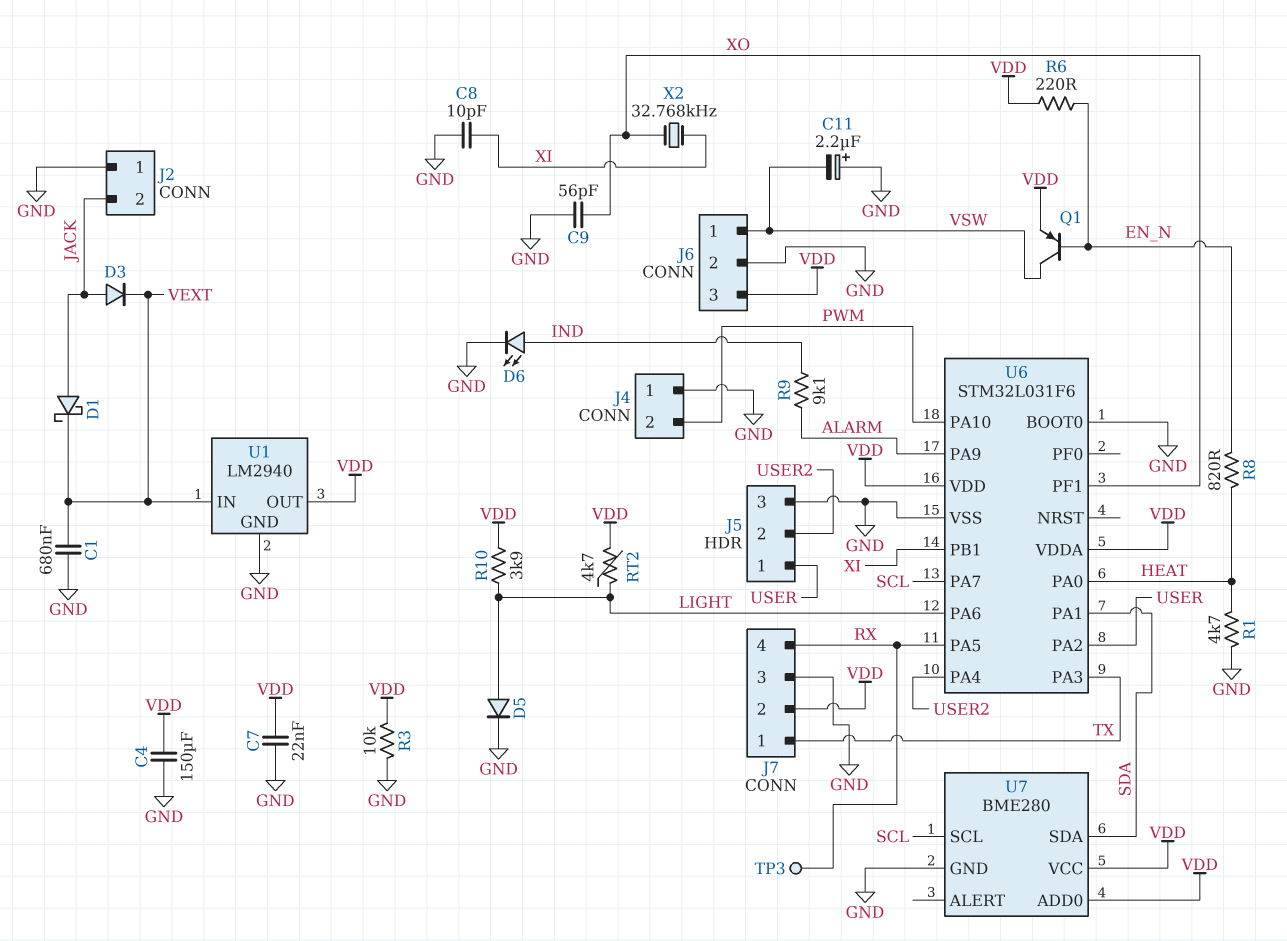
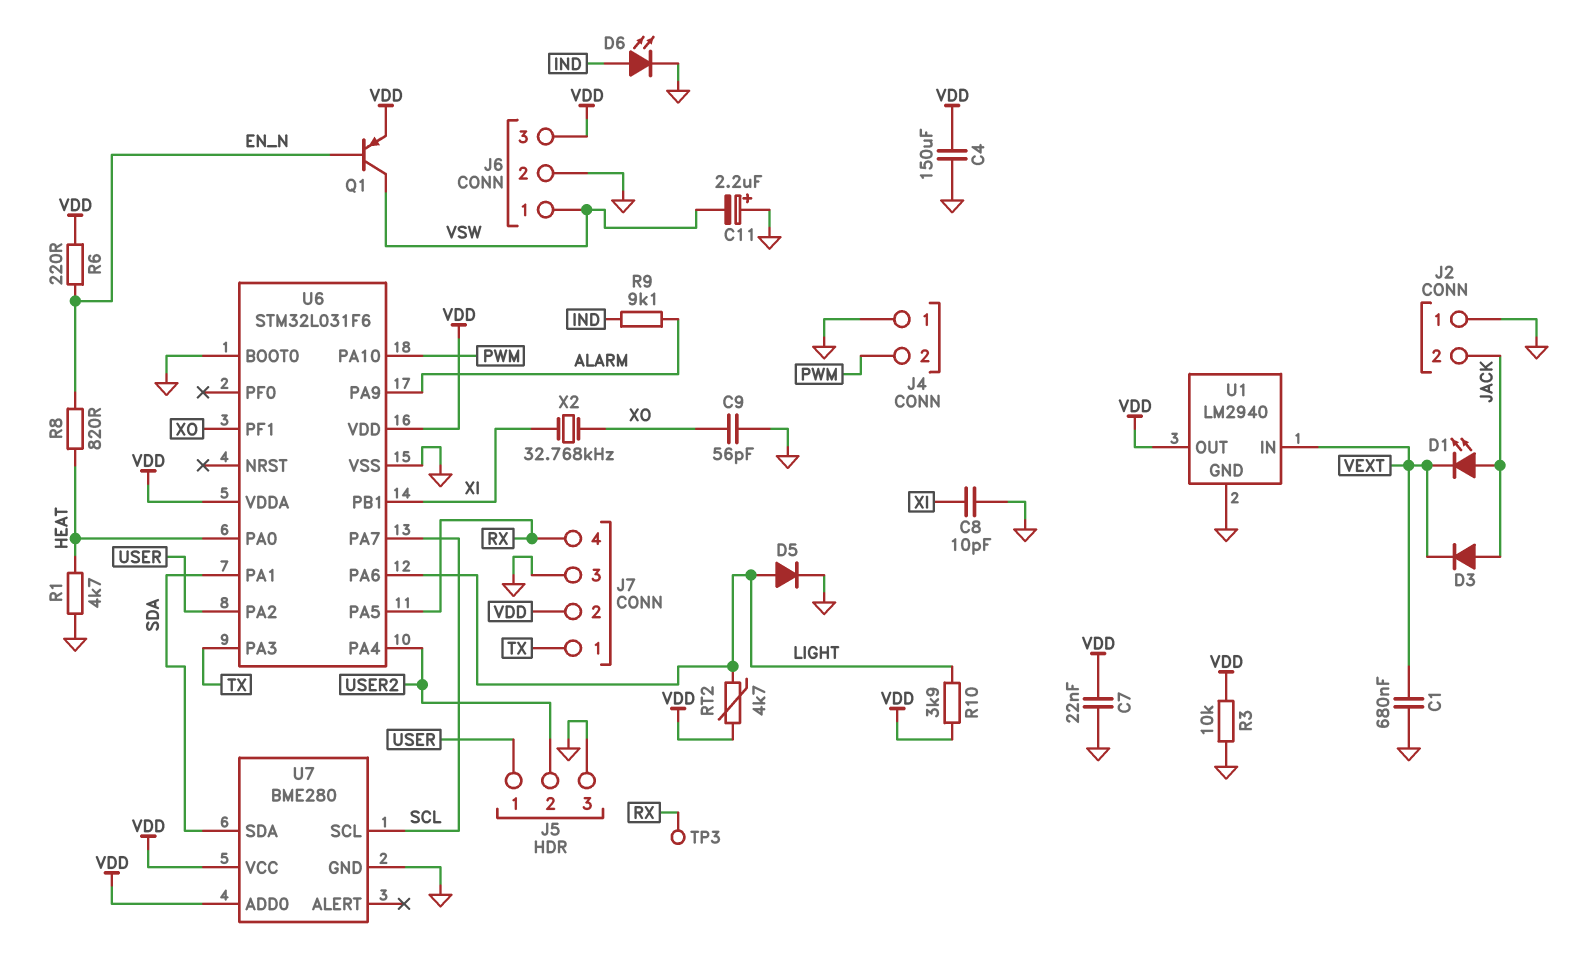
D1: schottky (A JACK, K VEXT) -> LED (A JACK, K VEXT)

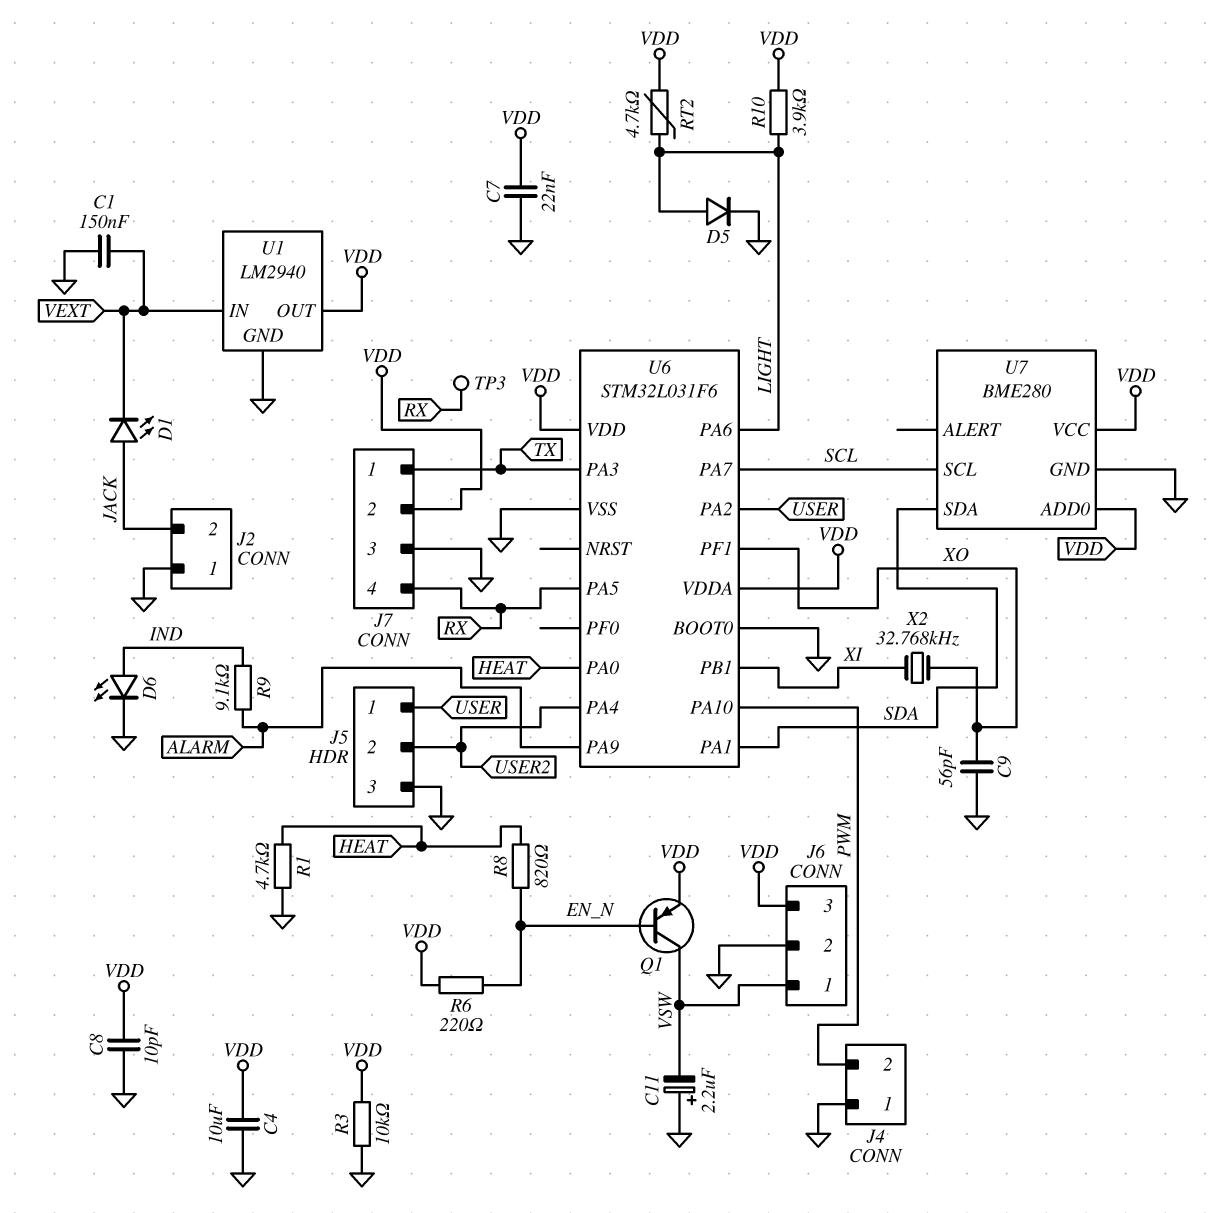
C1: 680nF (GND, VEXT) -> 150nF (GND, VEXT)
C4: 150uF (GND, VDD) -> 10uF (GND, VDD)
C8: 10pF (GND, XI) -> 10pF (GND, VDD)
D3: diode (A JACK, K VEXT) -> none

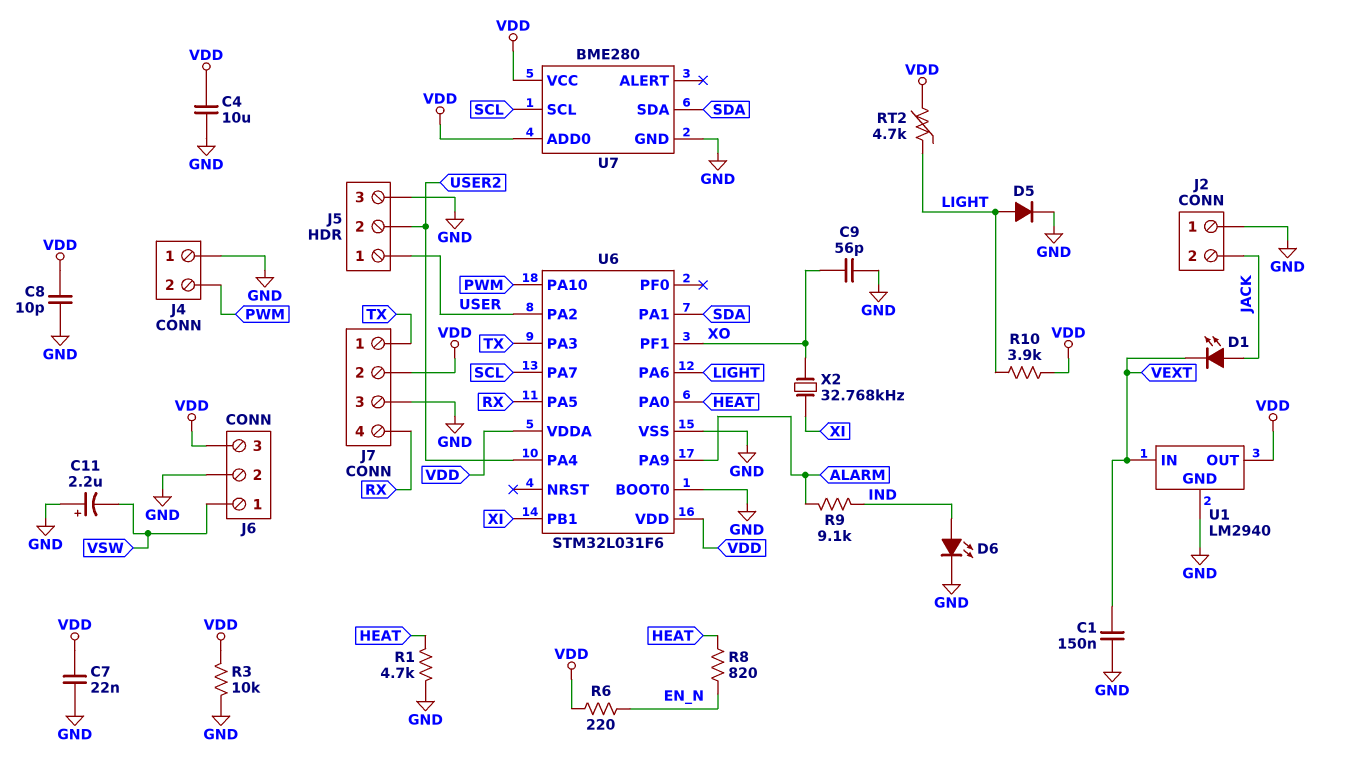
Q1: PNP (B EN_N, C VSW, E VDD) -> none
TP3: test point (RX) -> none

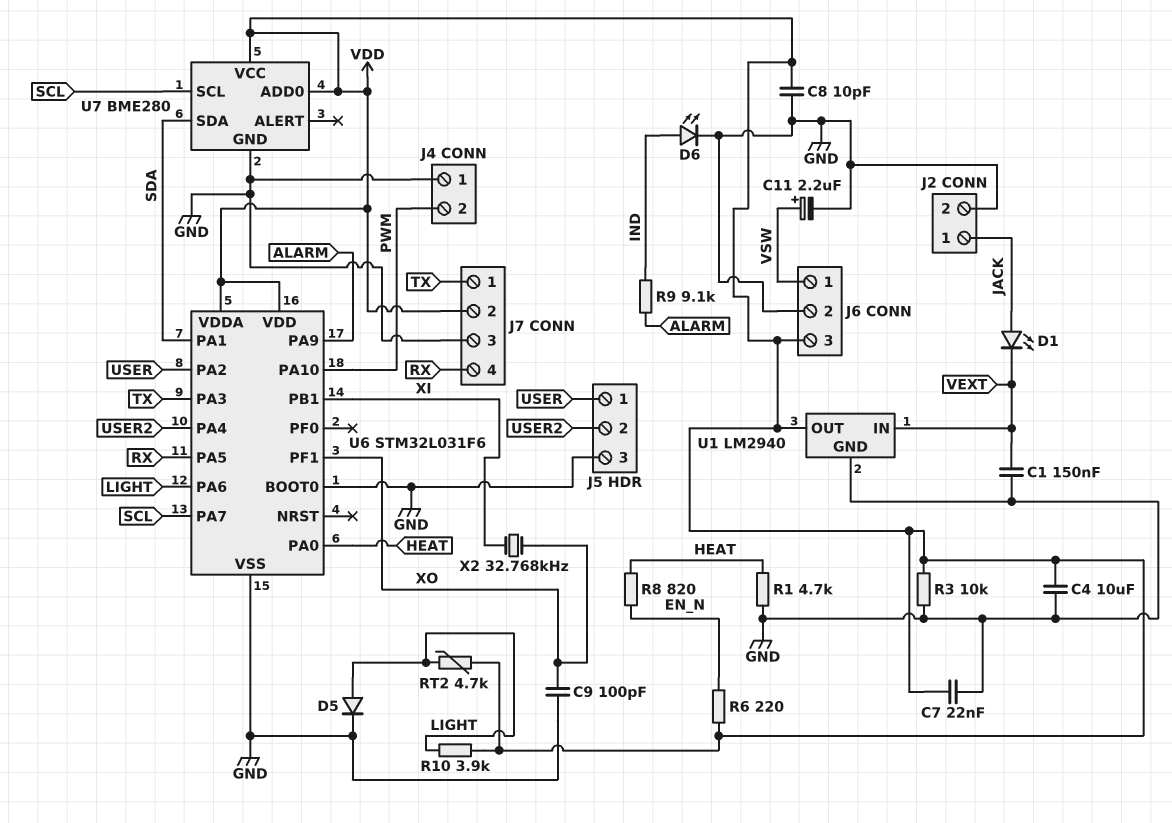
C9: 56pF (GND, XO) -> 100pF (GND, XO)
C11: 2.2uF (plus GND, minus VSW) -> 2.2uF (plus VSW, minus GND)
J2 pin 1: GND -> JACK
J2 pin 2: JACK -> GND

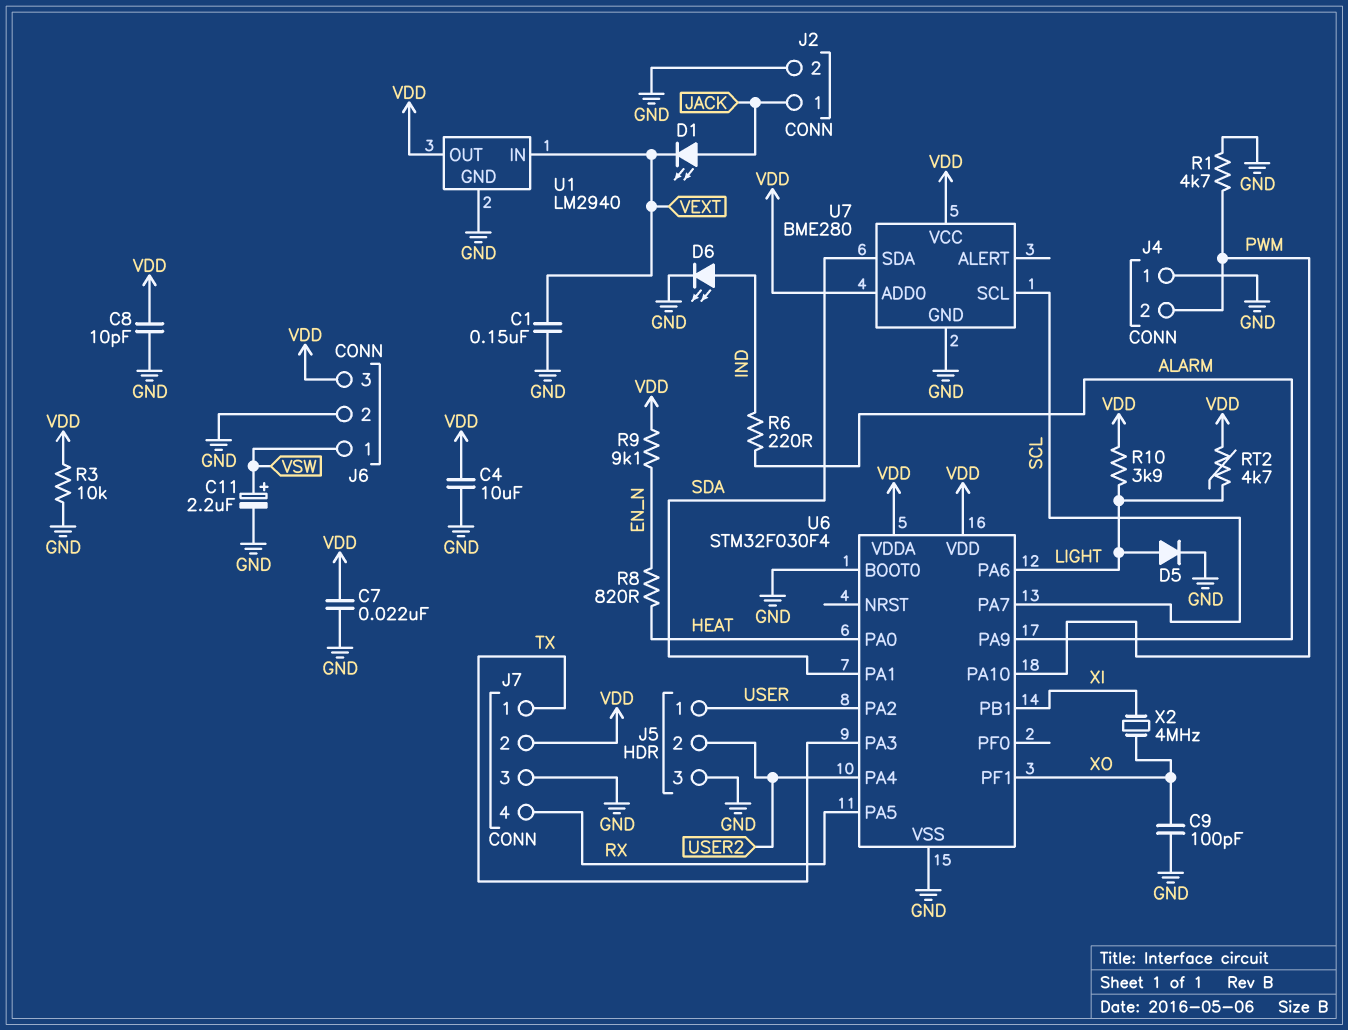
R1: 4.7k (GND, HEAT) -> 4.7k (GND, PWM)
R6: 220 (EN_N, VDD) -> 220 (ALARM, IND)
R9: 9.1k (ALARM, IND) -> 9.1k (EN_N, VDD)
U6: STM32L031F6 -> STM32F030F4
X2: 32.768kHz (XI, XO) -> 4MHz (XI, XO)

